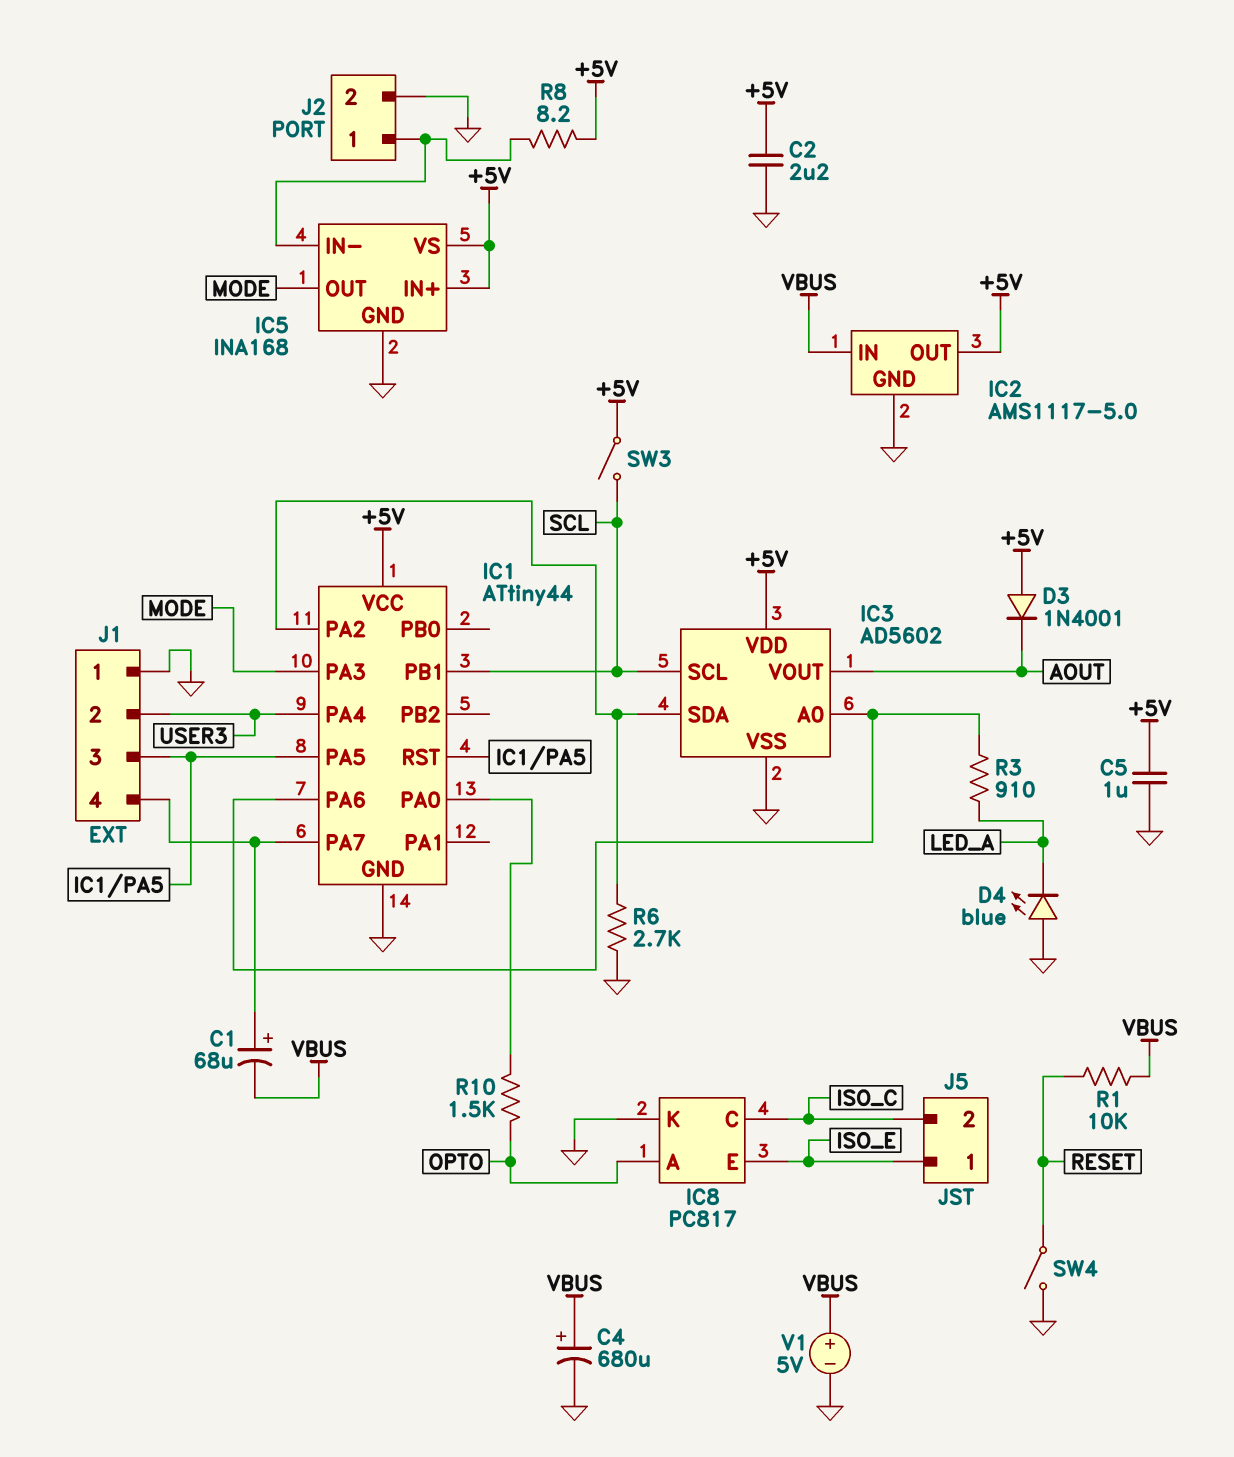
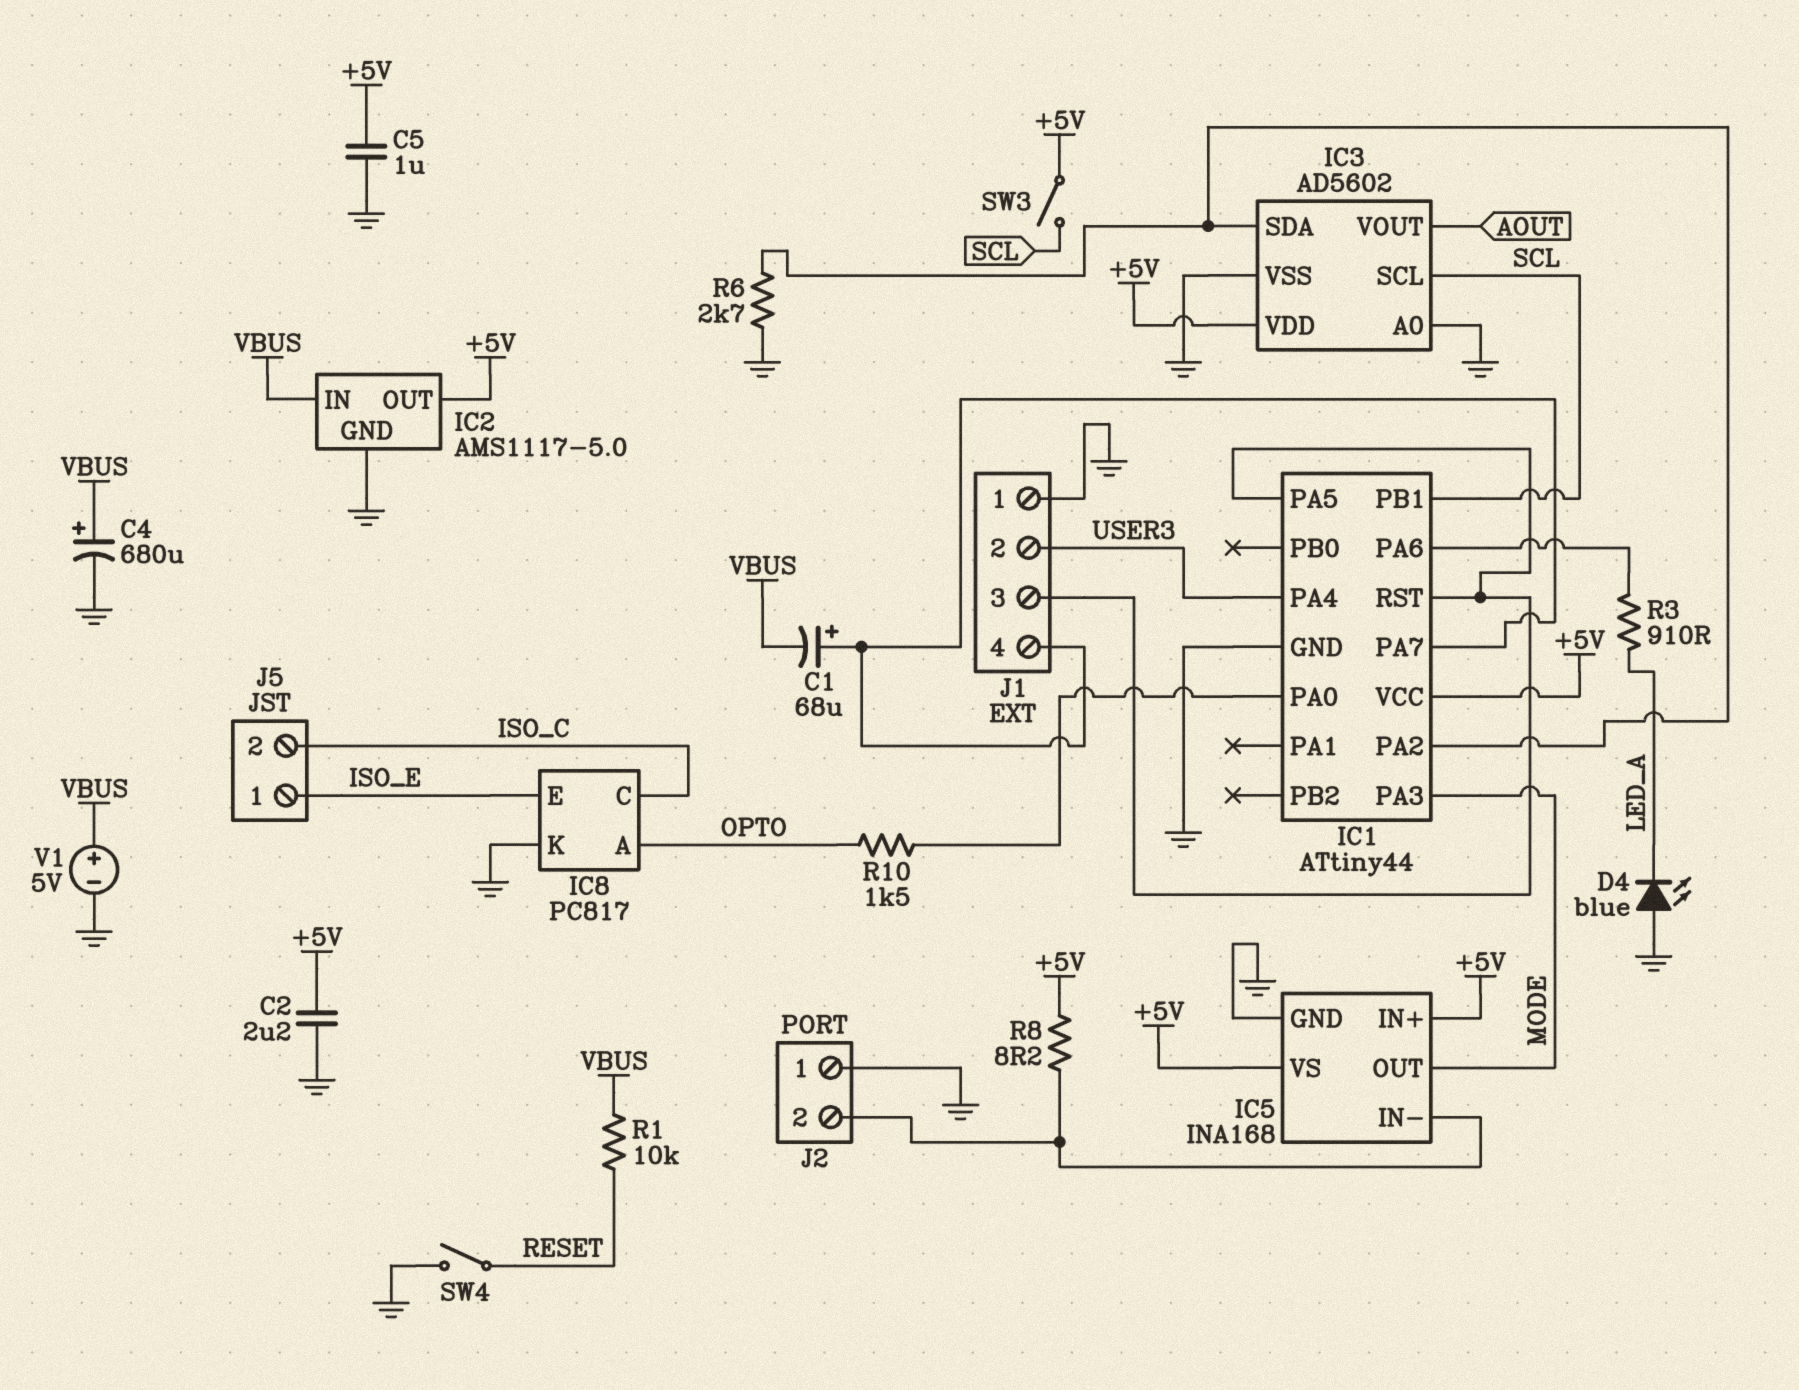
D3: diode 1N4001 (A +5V, K AOUT) -> none
IC3 pin A0: IC1/PA6 -> GND
J2 pin 1: IC5/IN- -> GND
J2 pin 2: GND -> IC5/IN-

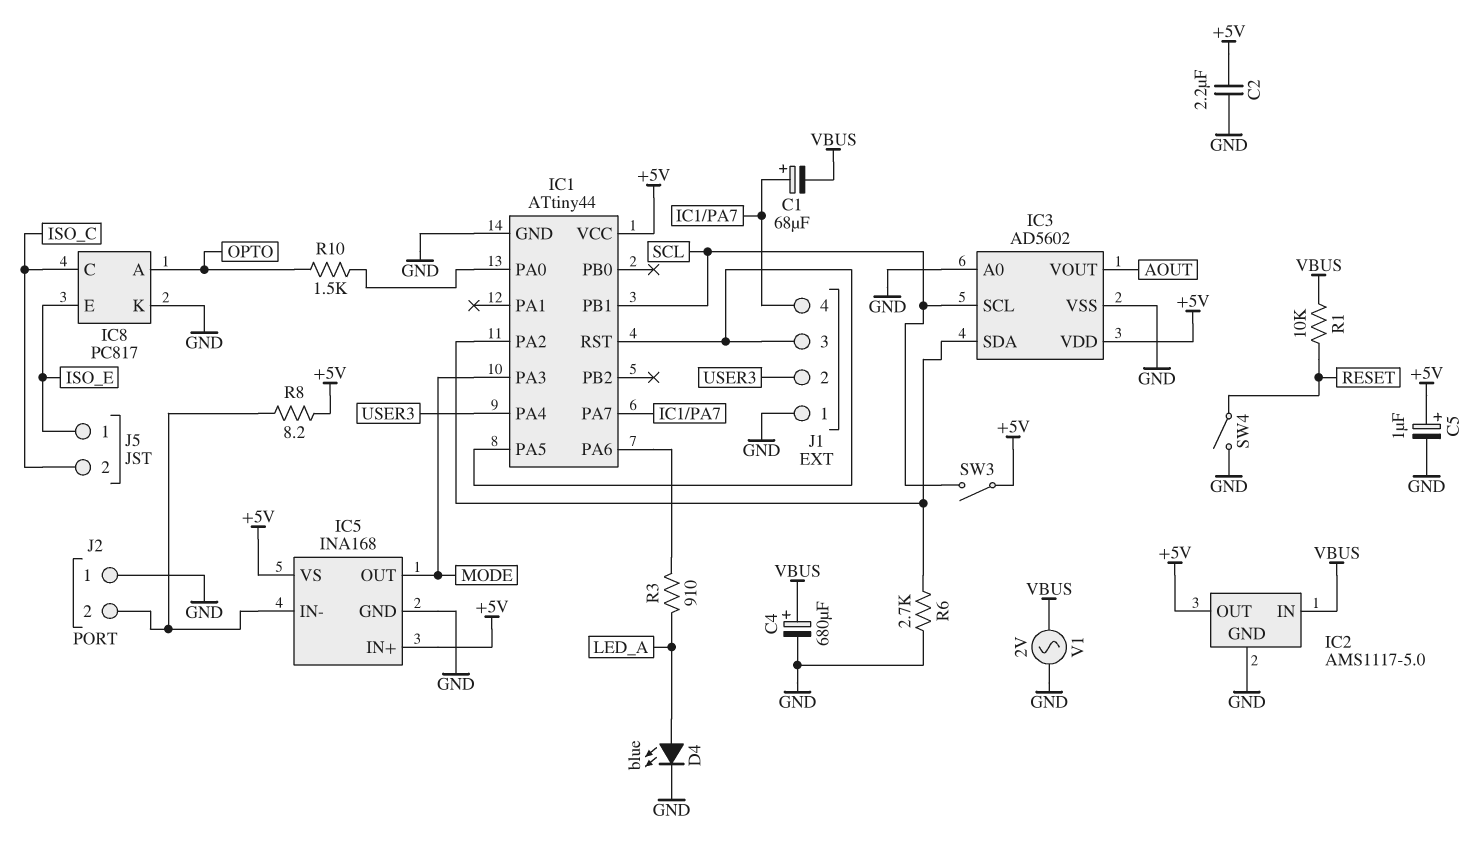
C5: 1uF (+5V, GND) -> 1uF (plus +5V, minus GND)
D4: LED blue (A GND, K LED_A) -> LED blue (A LED_A, K GND)
V1: 5V (plus VBUS, minus GND) -> AC 2V (GND, VBUS)

